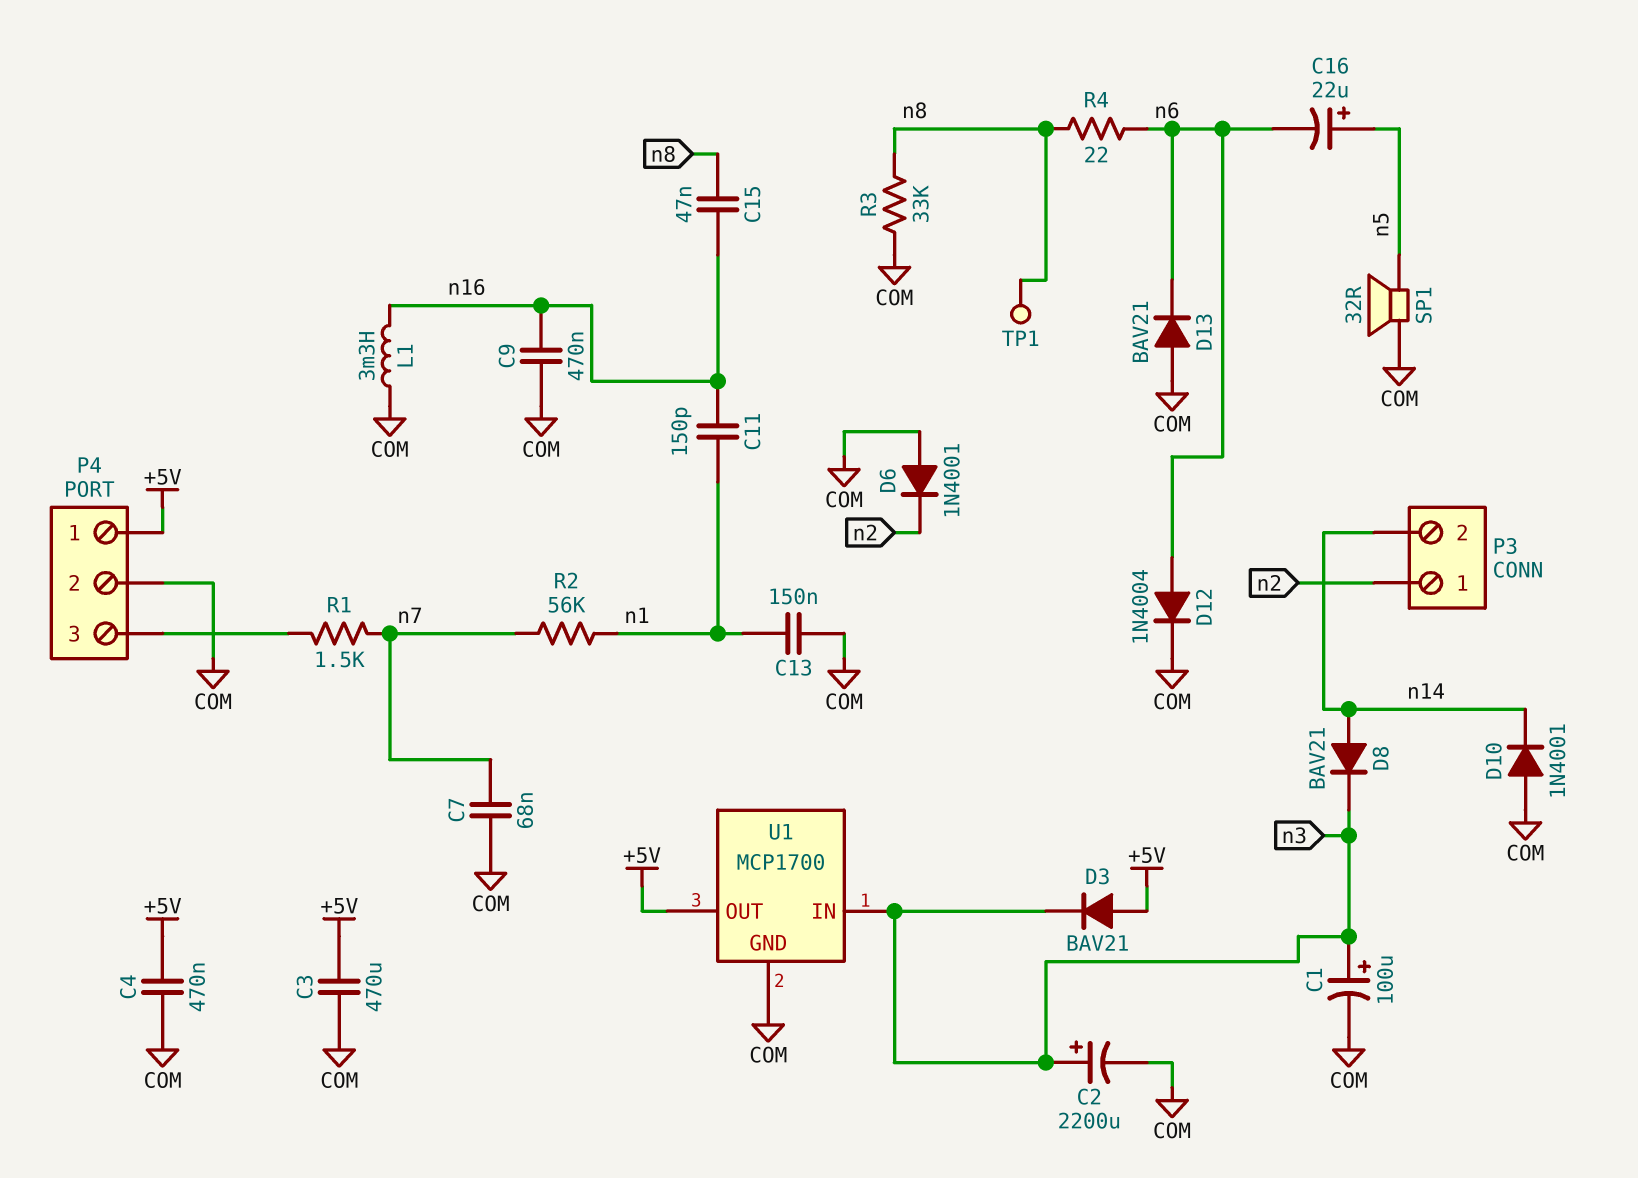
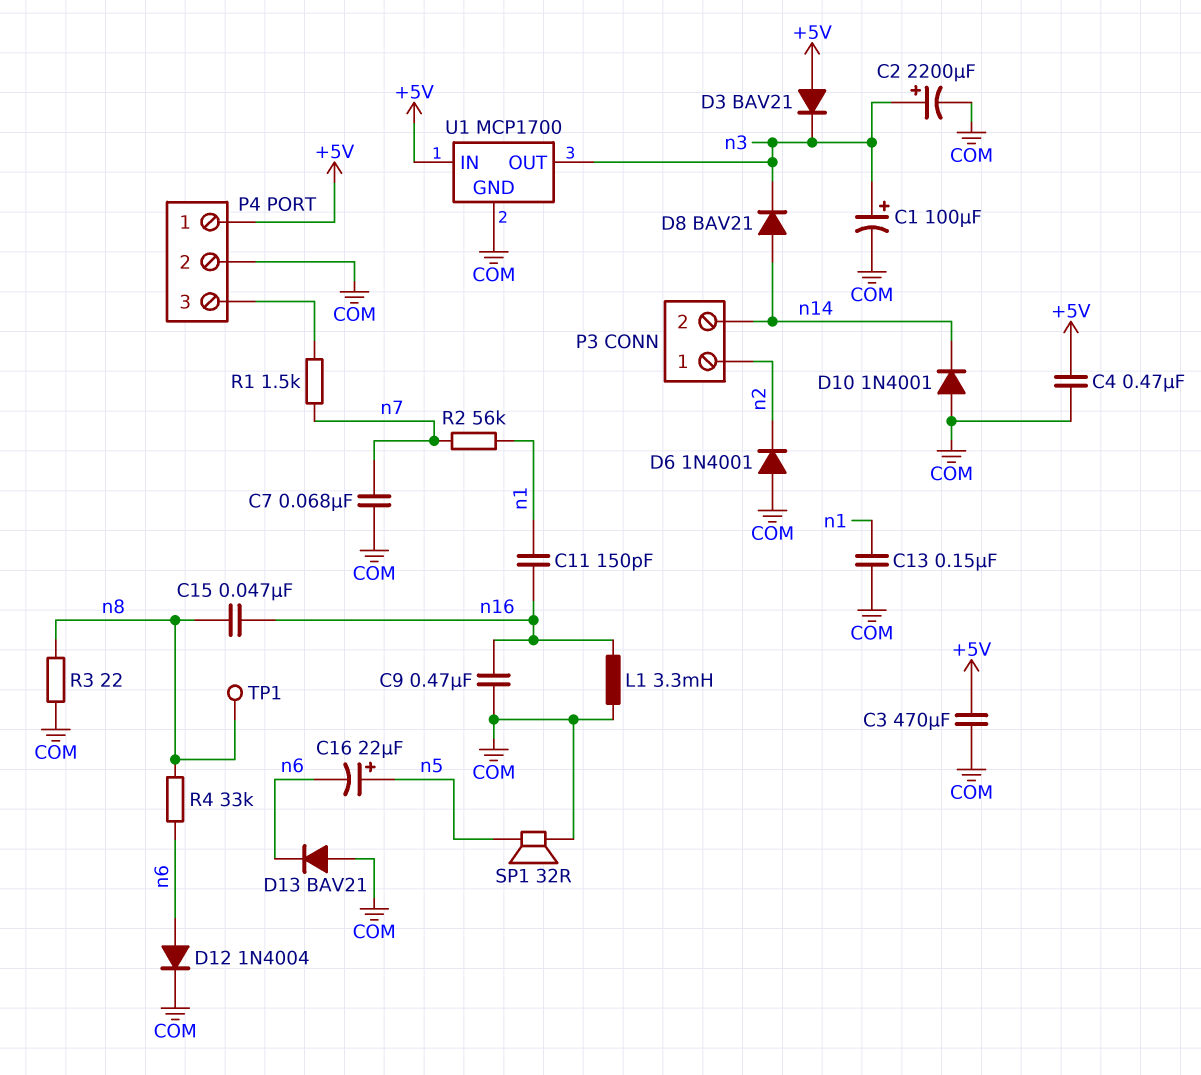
R3: 33k (COM, n8) -> 22 (COM, n8)
R4: 22 (n6, n8) -> 33k (n6, n8)
U1 pin IN: n3 -> +5V
U1 pin OUT: +5V -> n3

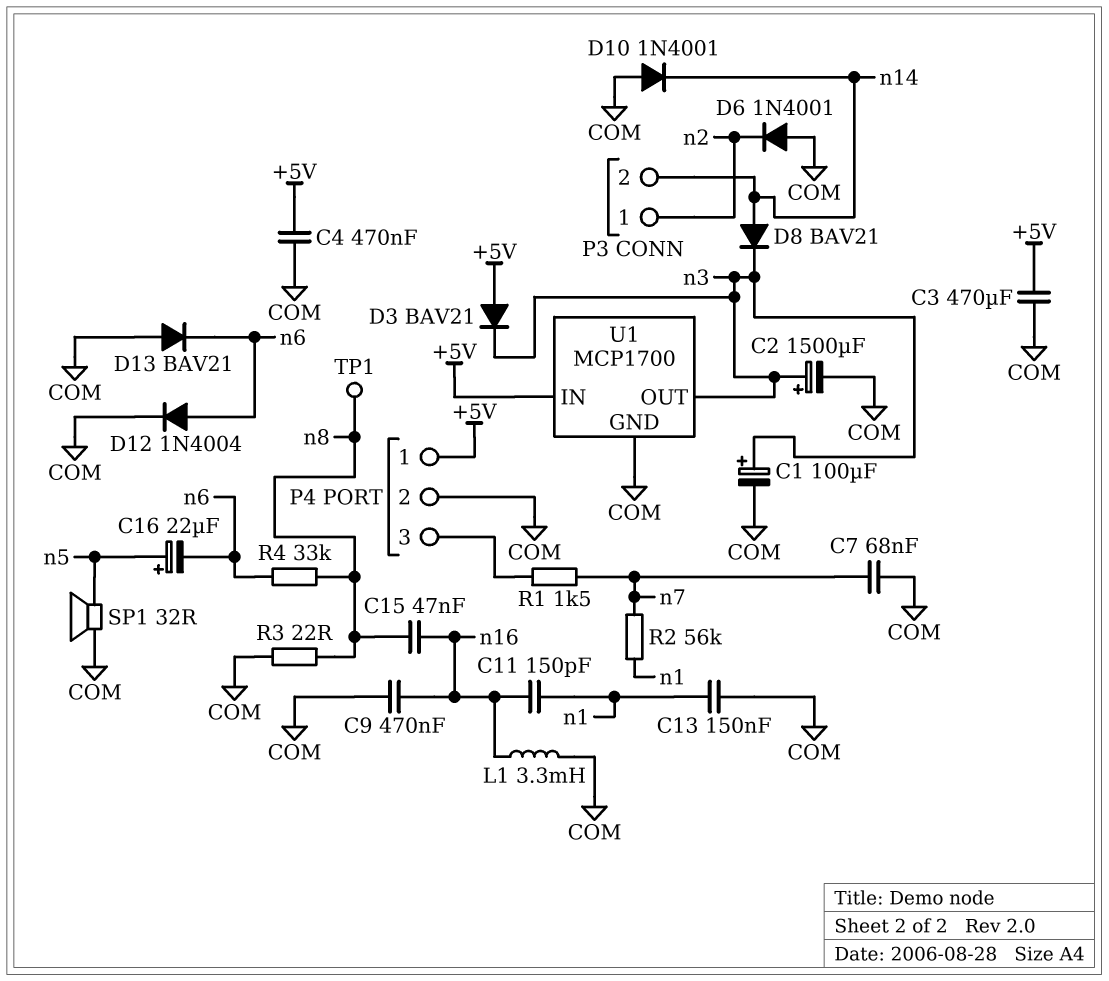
C2: 2200uF (plus n3, minus COM) -> 1500uF (plus n3, minus COM)

